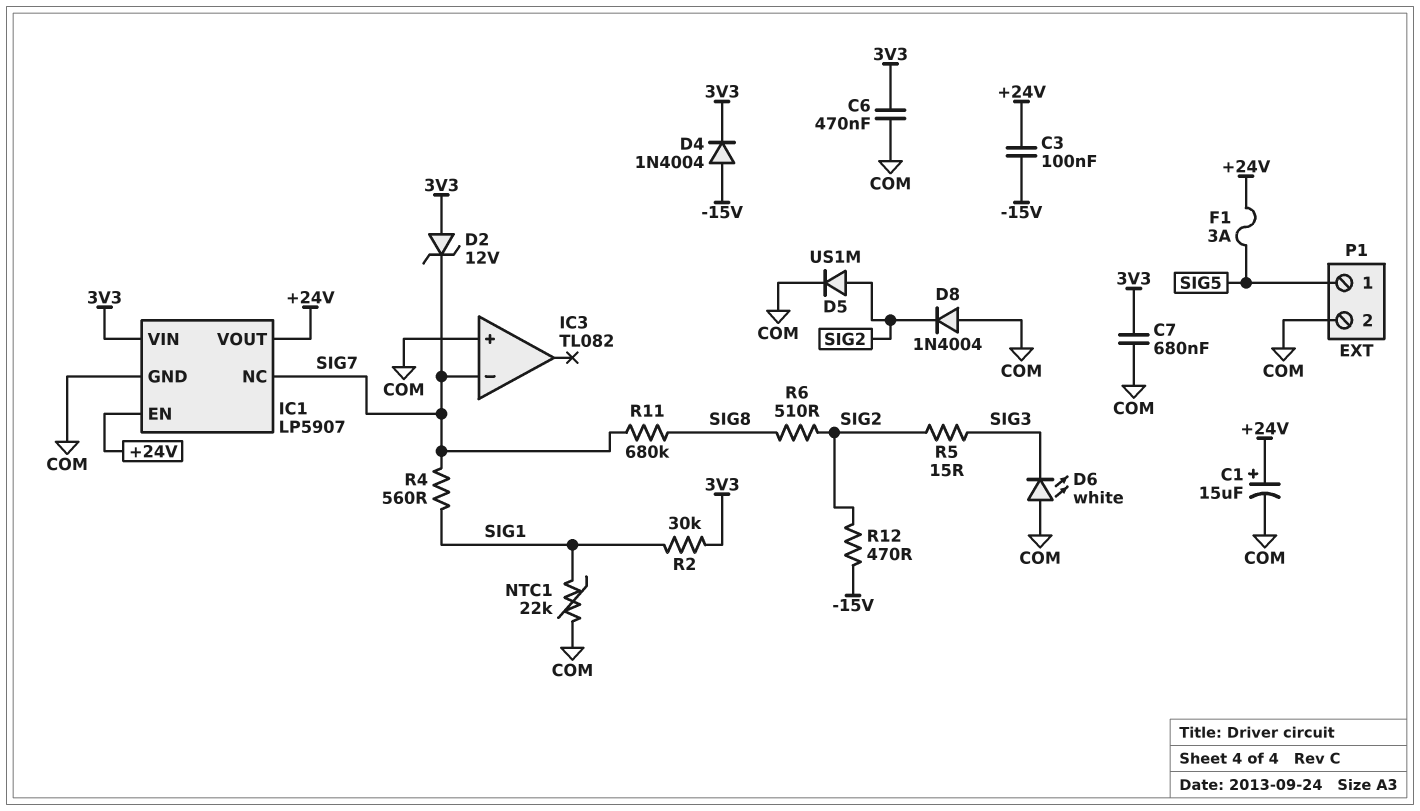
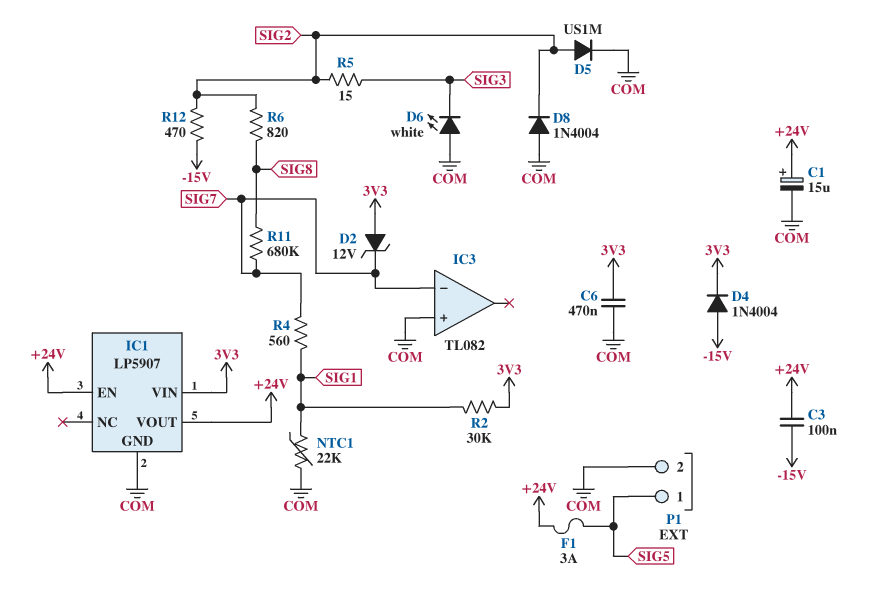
C7: 680nF (3V3, COM) -> none
IC1 pin NC: SIG7 -> none
R6: 510 (SIG2, SIG8) -> 820 (SIG2, SIG8)

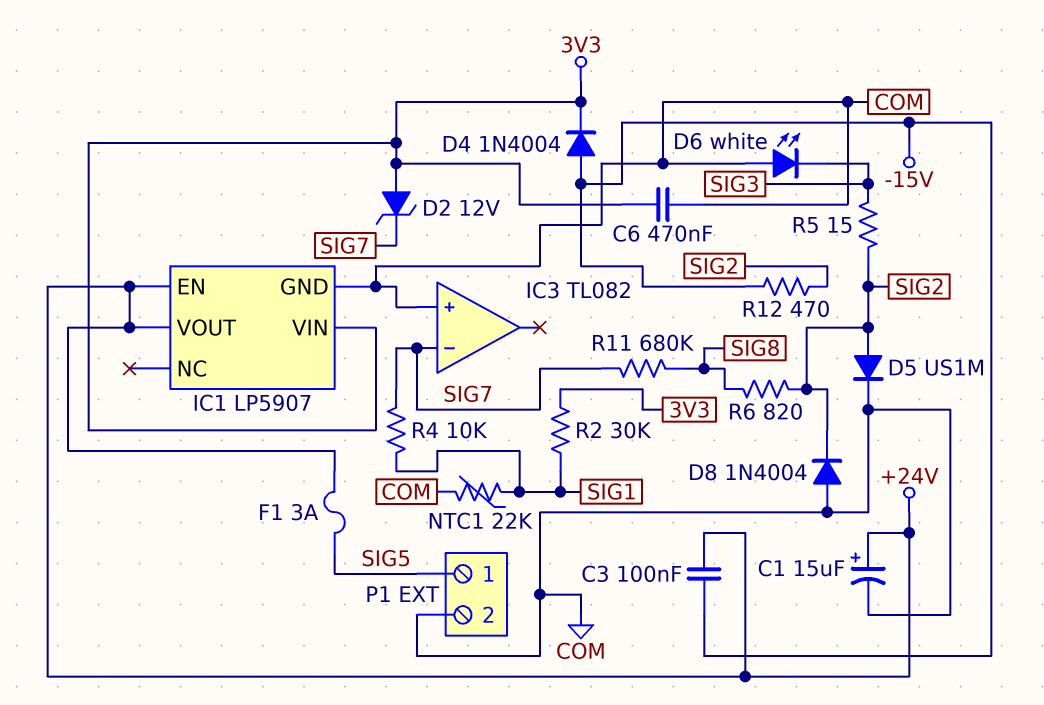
R4: 560 (SIG1, SIG7) -> 10k (SIG1, SIG7)

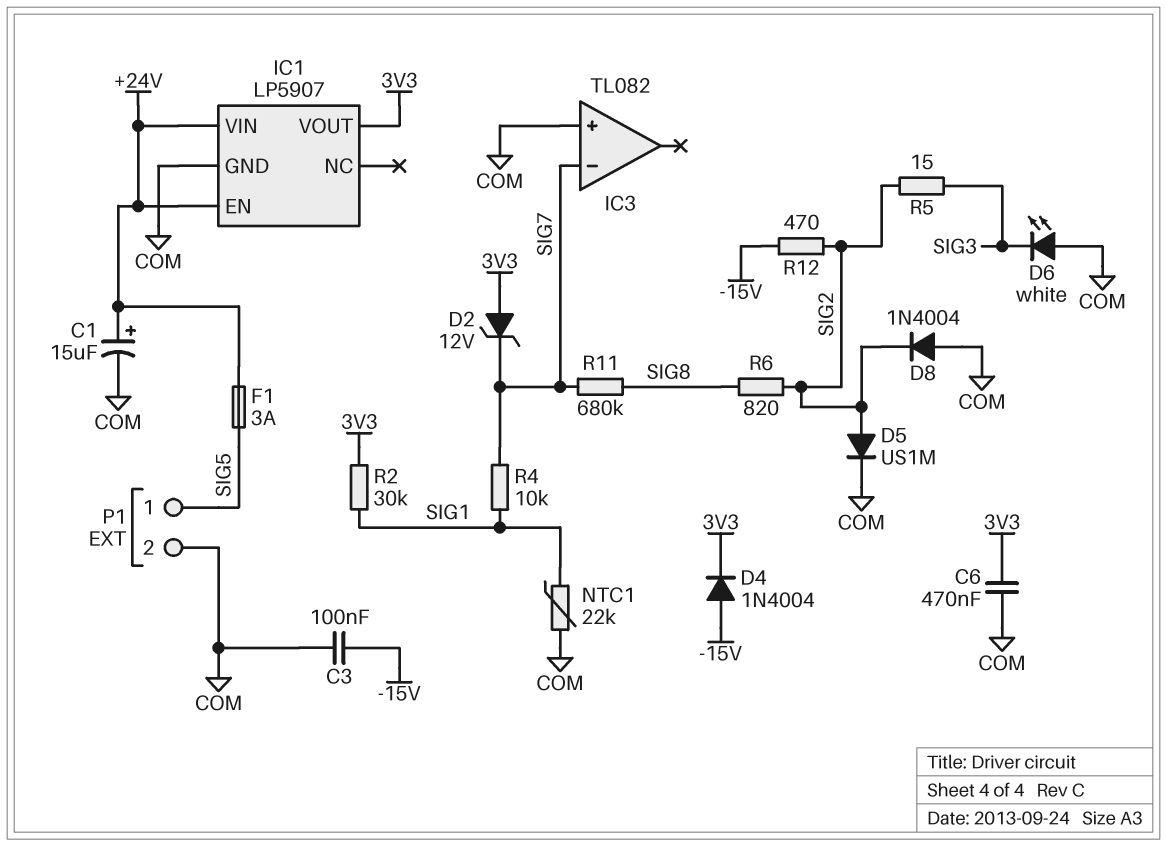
C3: 100nF (+24V, -15V) -> 100nF (-15V, COM)
IC1 pin VIN: 3V3 -> +24V
IC1 pin VOUT: +24V -> 3V3

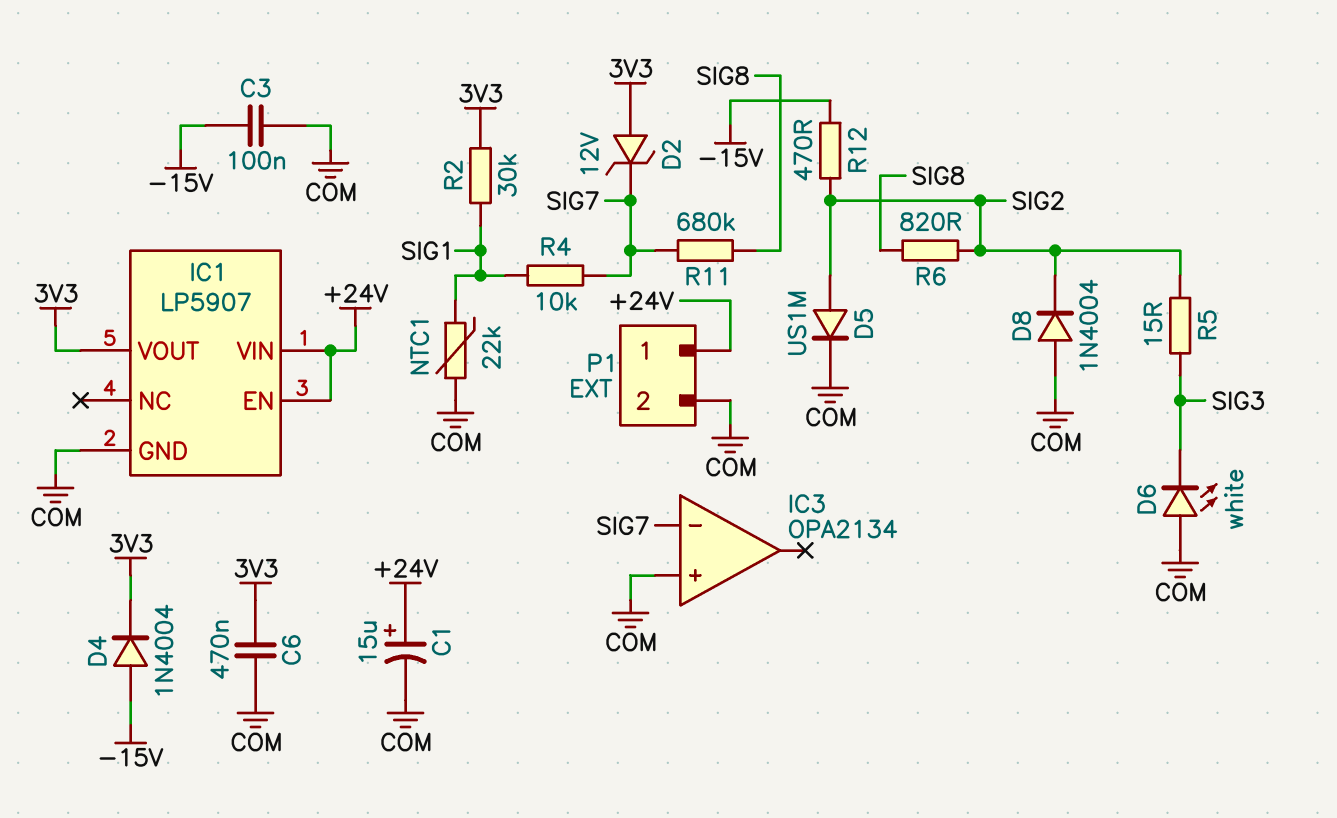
F1: 3A (+24V, SIG5) -> none
IC3: TL082 -> OPA2134
P1 pin 1: SIG5 -> +24V

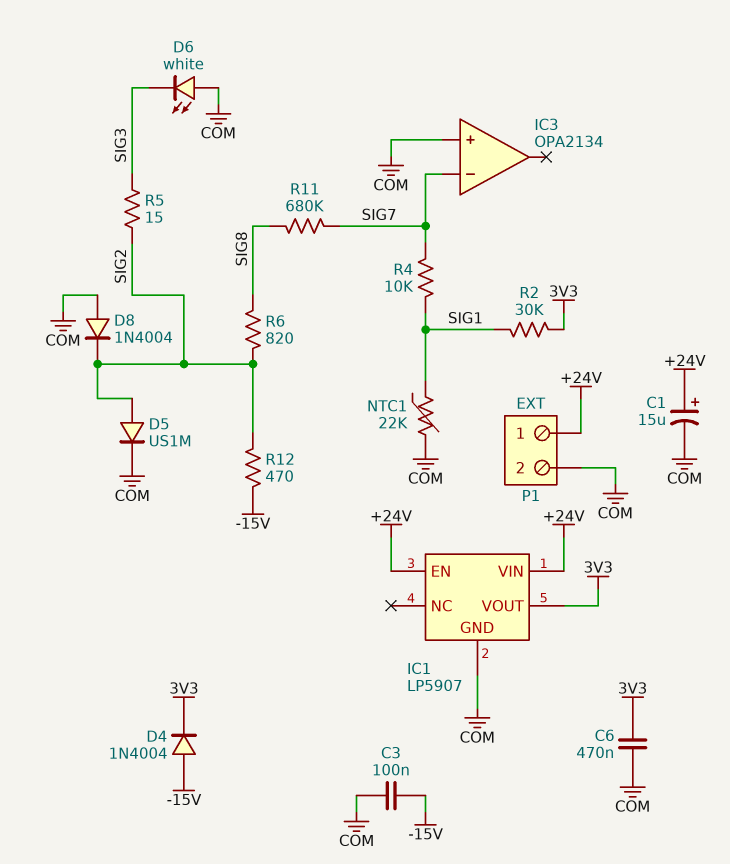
D2: zener 12V (A 3V3, K SIG7) -> none

